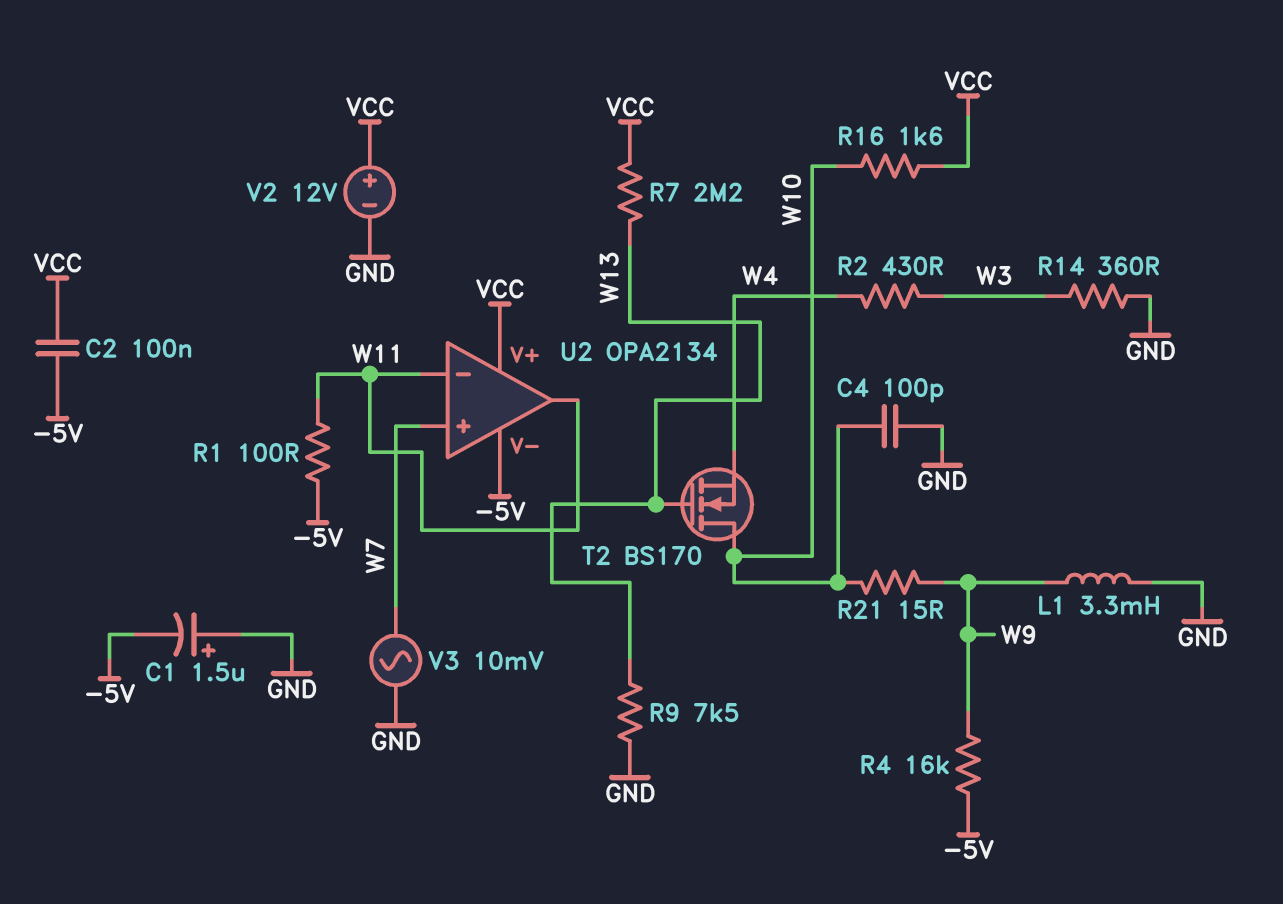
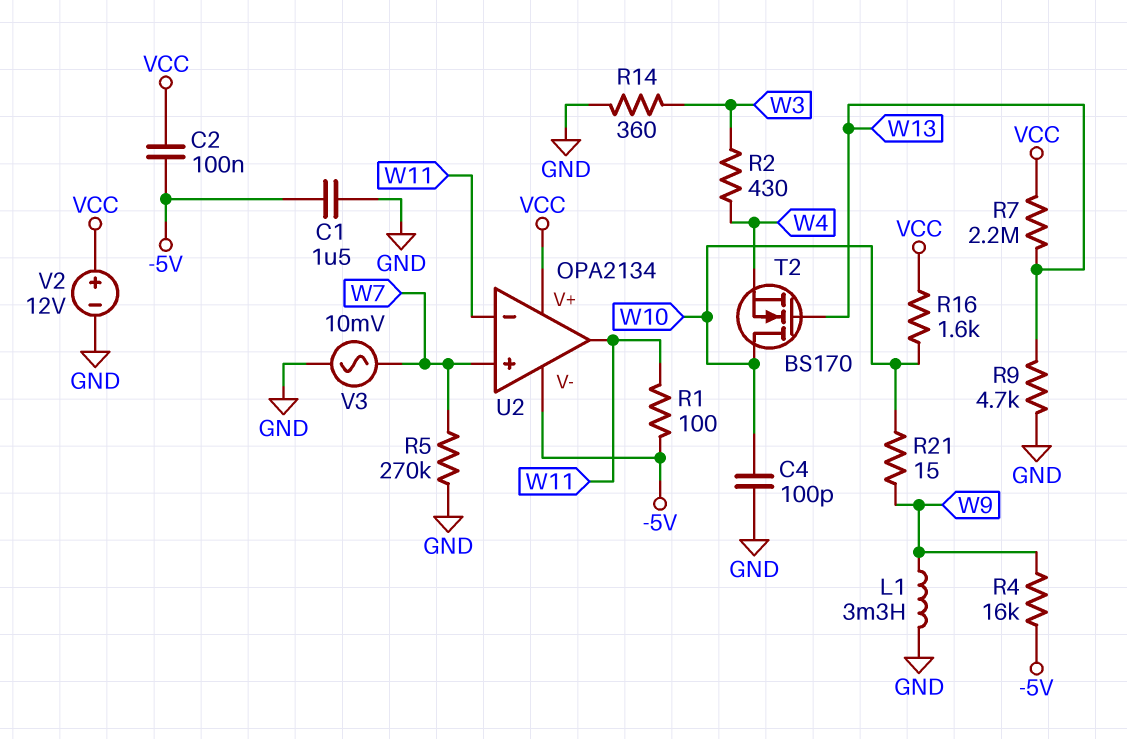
C1: 1.5uF (plus GND, minus -5V) -> 1.5uF (-5V, GND)
R5: none -> 270k (GND, W7)
R9: 7.5k (GND, W13) -> 4.7k (GND, W13)

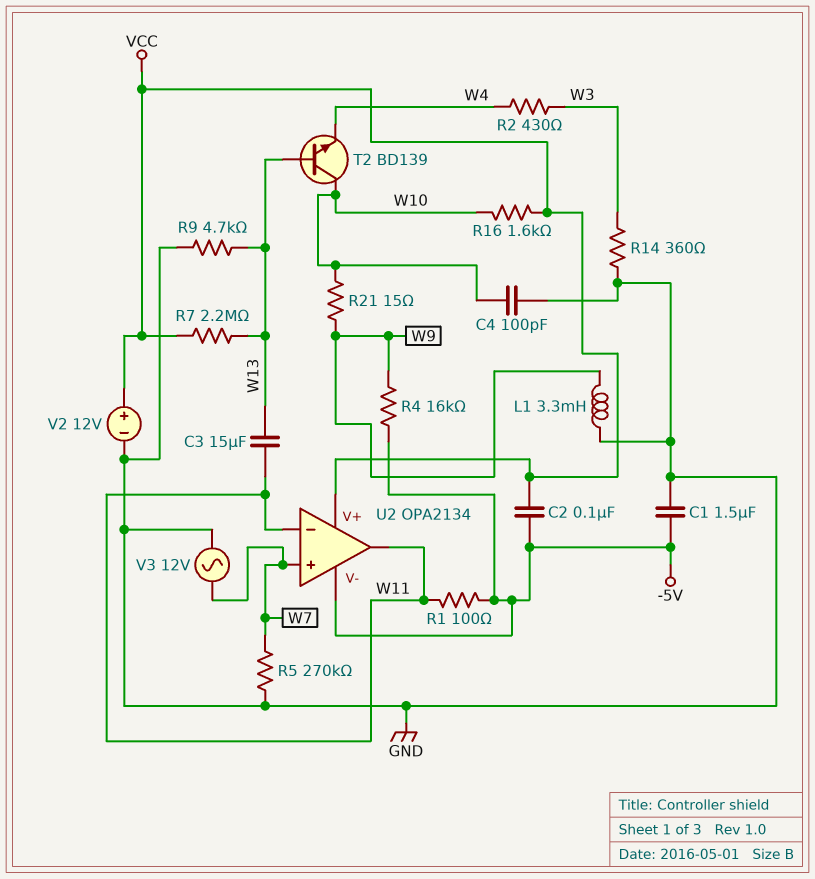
C3: none -> 15uF (W11, W13)
T2: NMOS BS170 (G W13, D W10, S W4) -> NPN BD139 (B W13, C W10, E W4)
V3: AC 10mV (GND, W7) -> AC 12V (GND, W7)

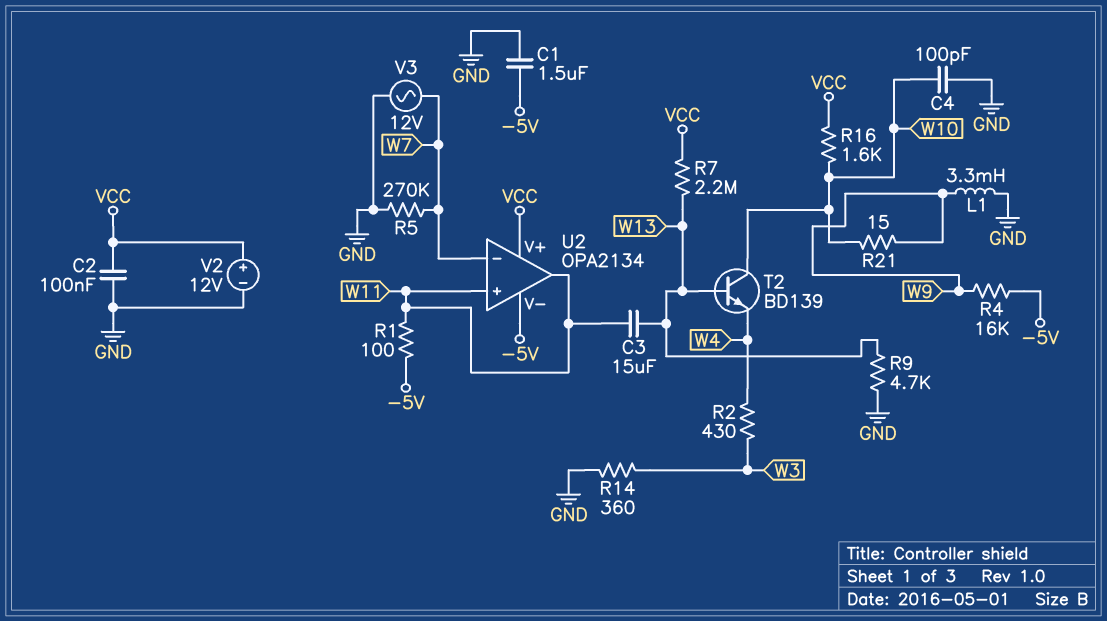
C2: 100nF (-5V, VCC) -> 100nF (GND, VCC)
U2 pin in+: W7 -> W11
U2 pin in-: W11 -> W7

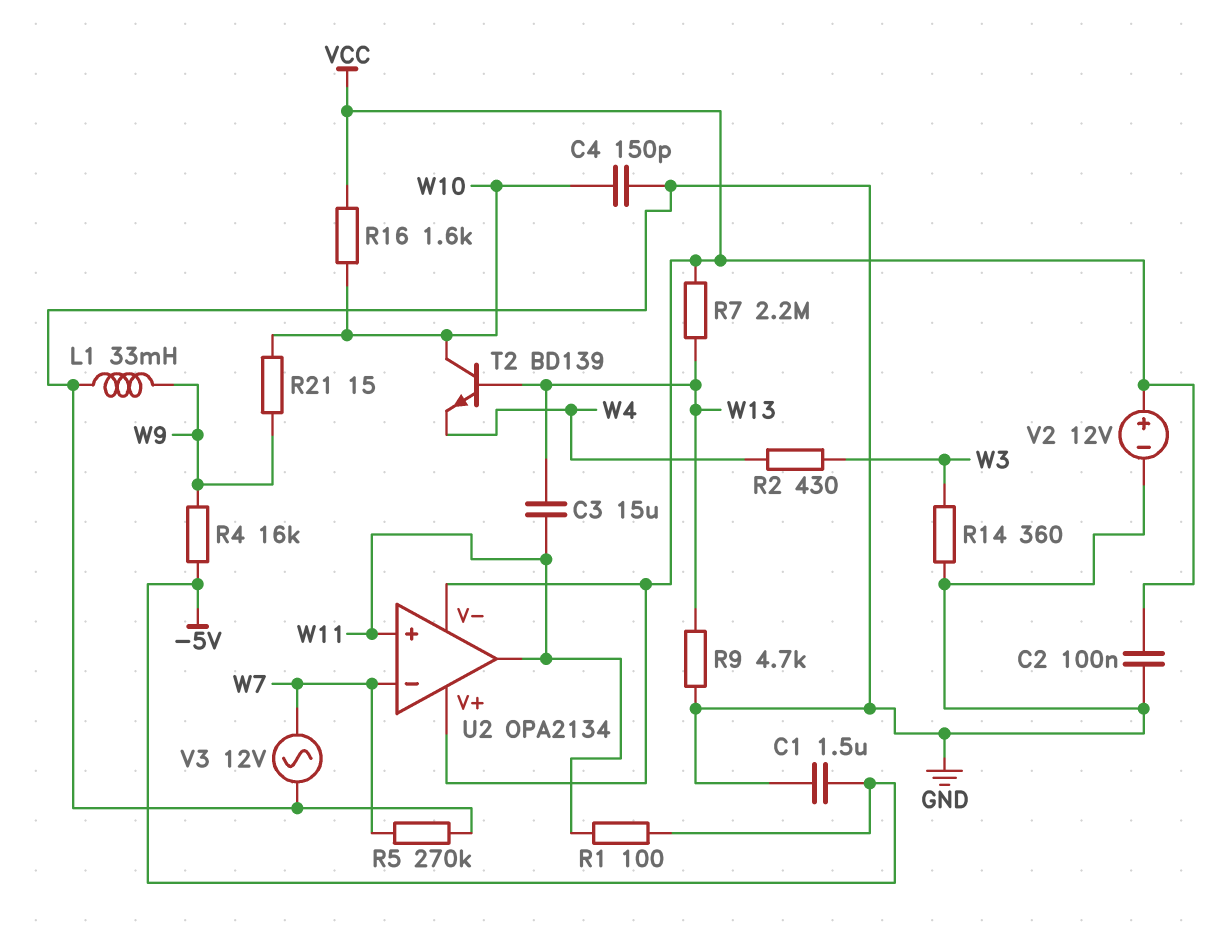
C4: 100pF (GND, W10) -> 150pF (GND, W10)
L1: 3.3mH (GND, W9) -> 33mH (GND, W9)
U2 pin V-: -5V -> VCC

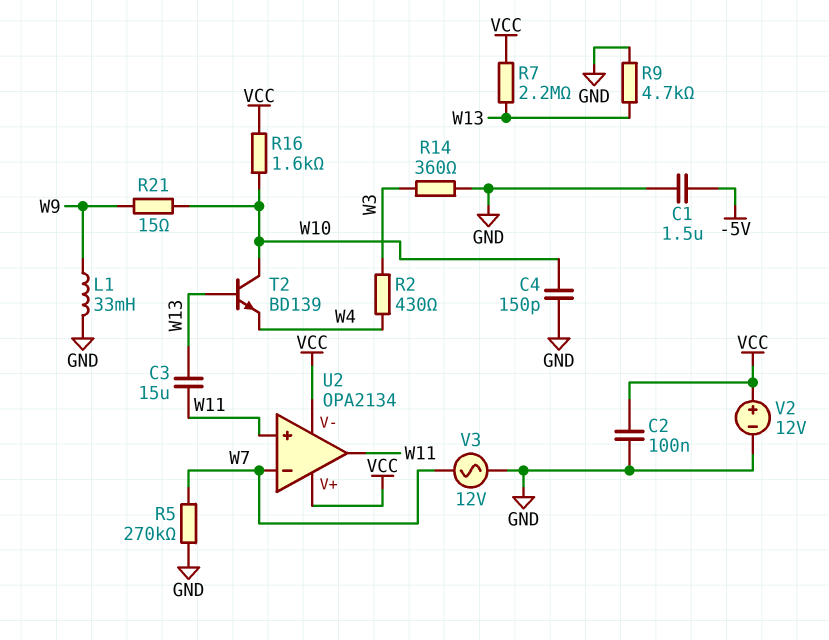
R1: 100 (-5V, W11) -> none
R4: 16k (-5V, W9) -> none

